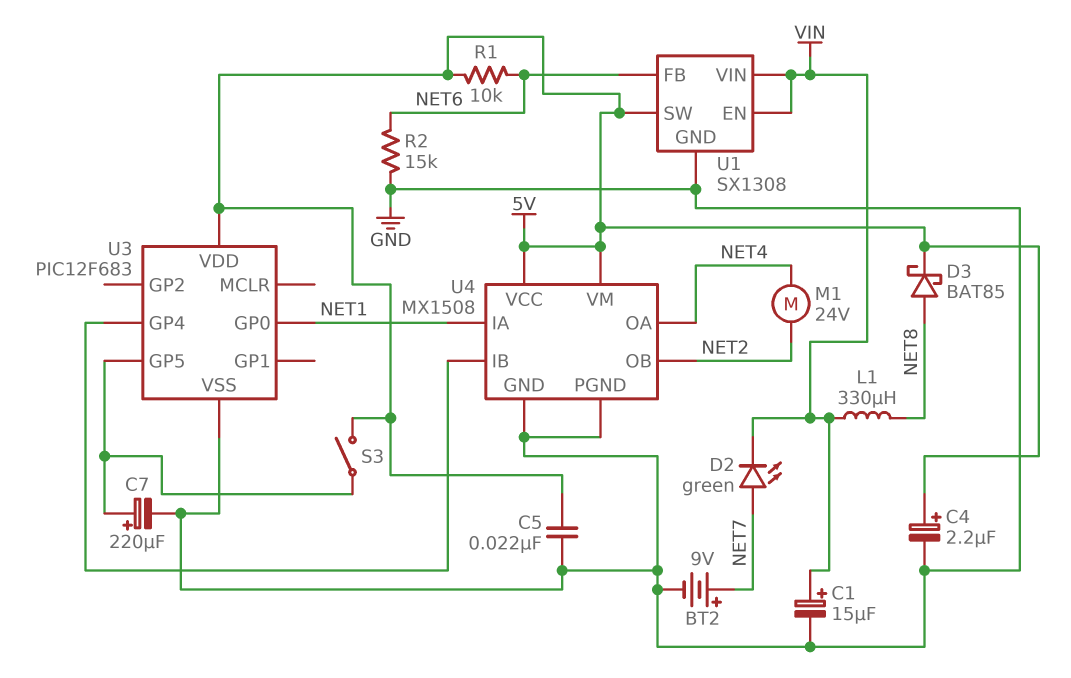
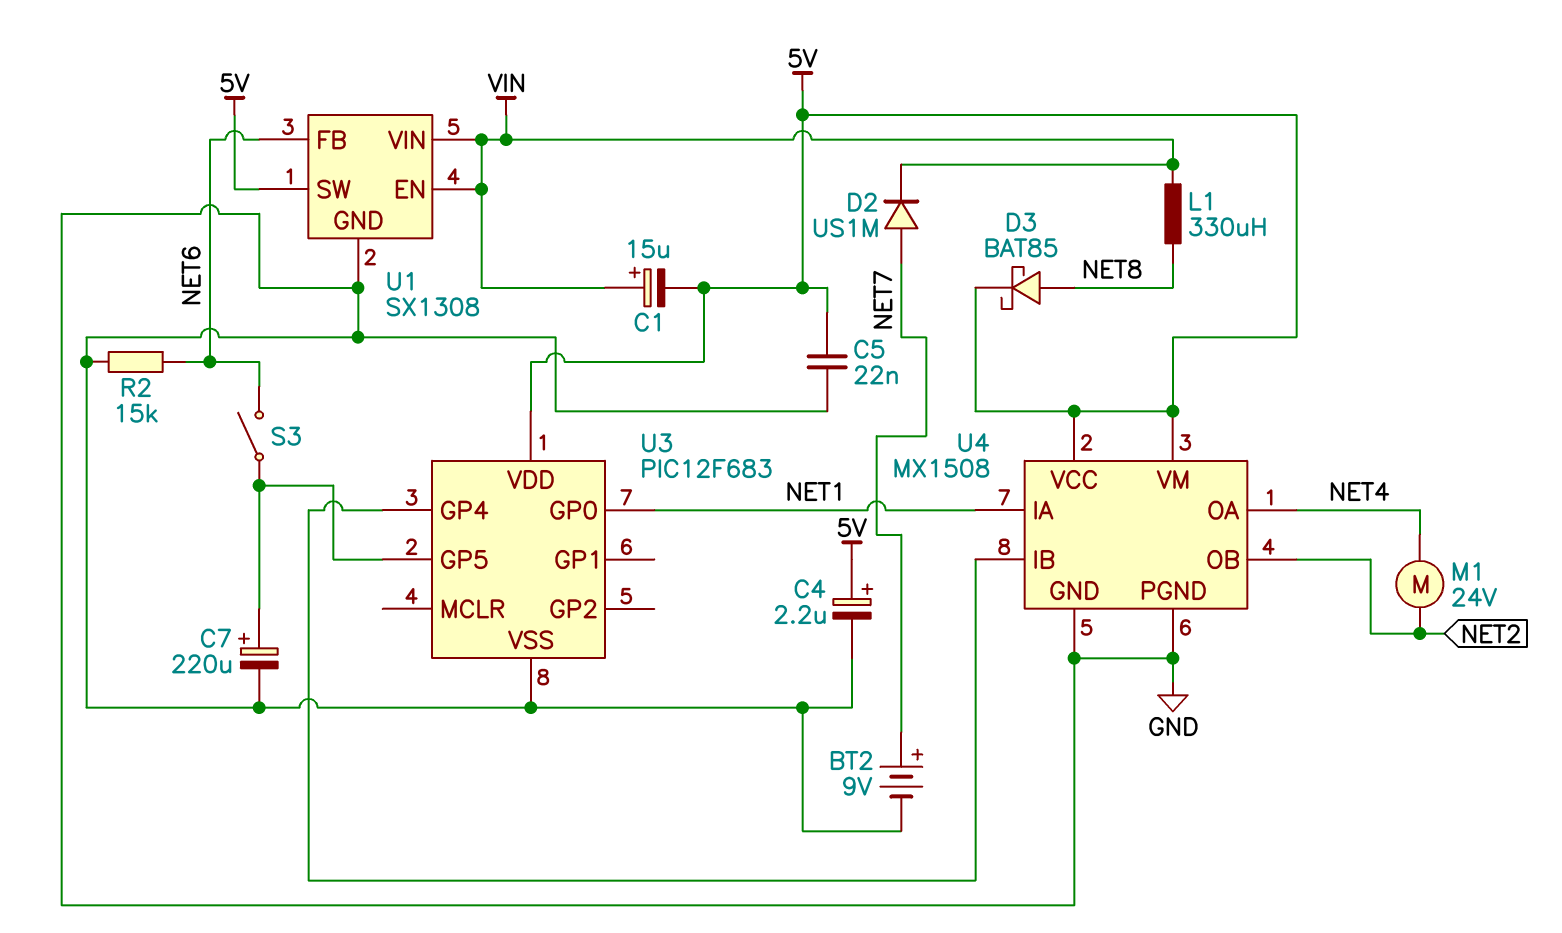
C1: 15uF (plus VIN, minus GND) -> 15uF (plus VIN, minus 5V)
D2: LED green (A NET7, K VIN) -> diode US1M (A NET7, K VIN)
R1: 10k (5V, NET6) -> none
S3: switch (5V, U3/GP5) -> switch (NET6, U3/GP5)

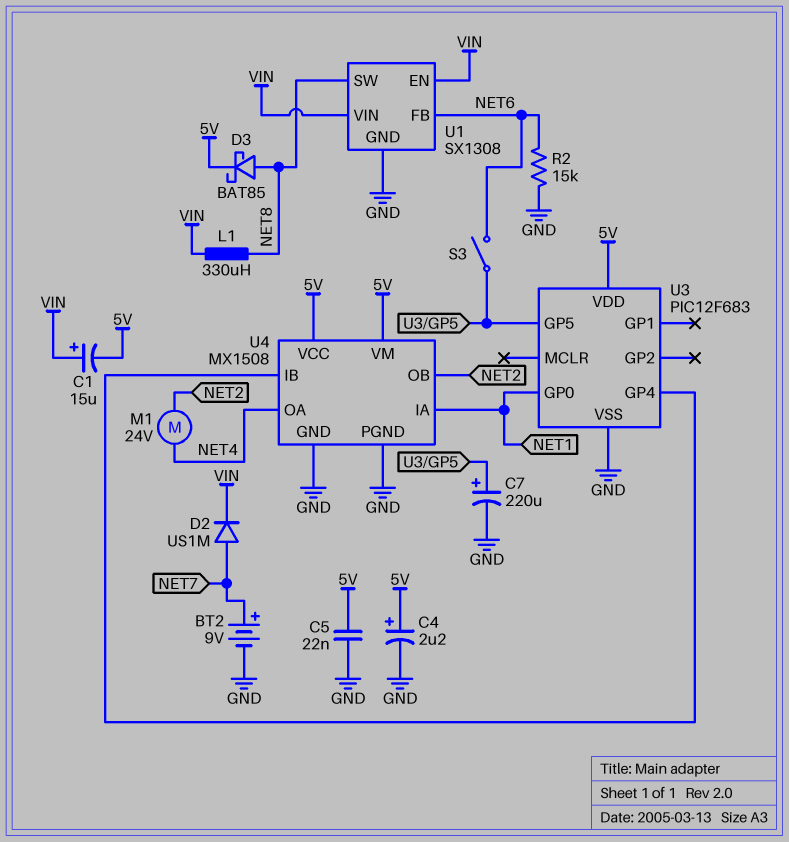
U1 pin SW: 5V -> NET8

